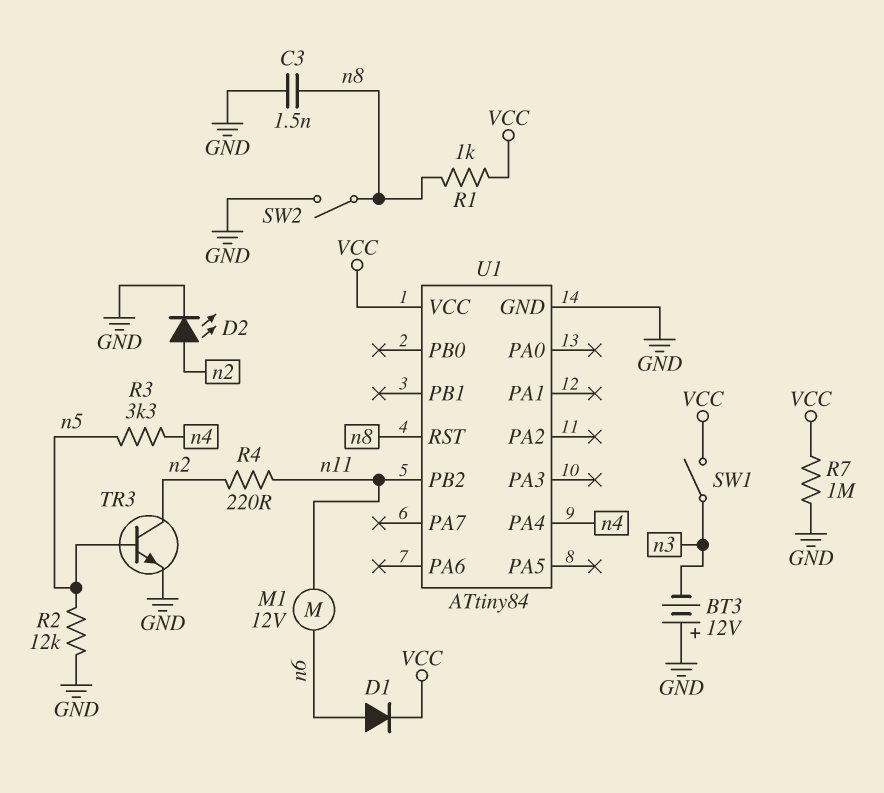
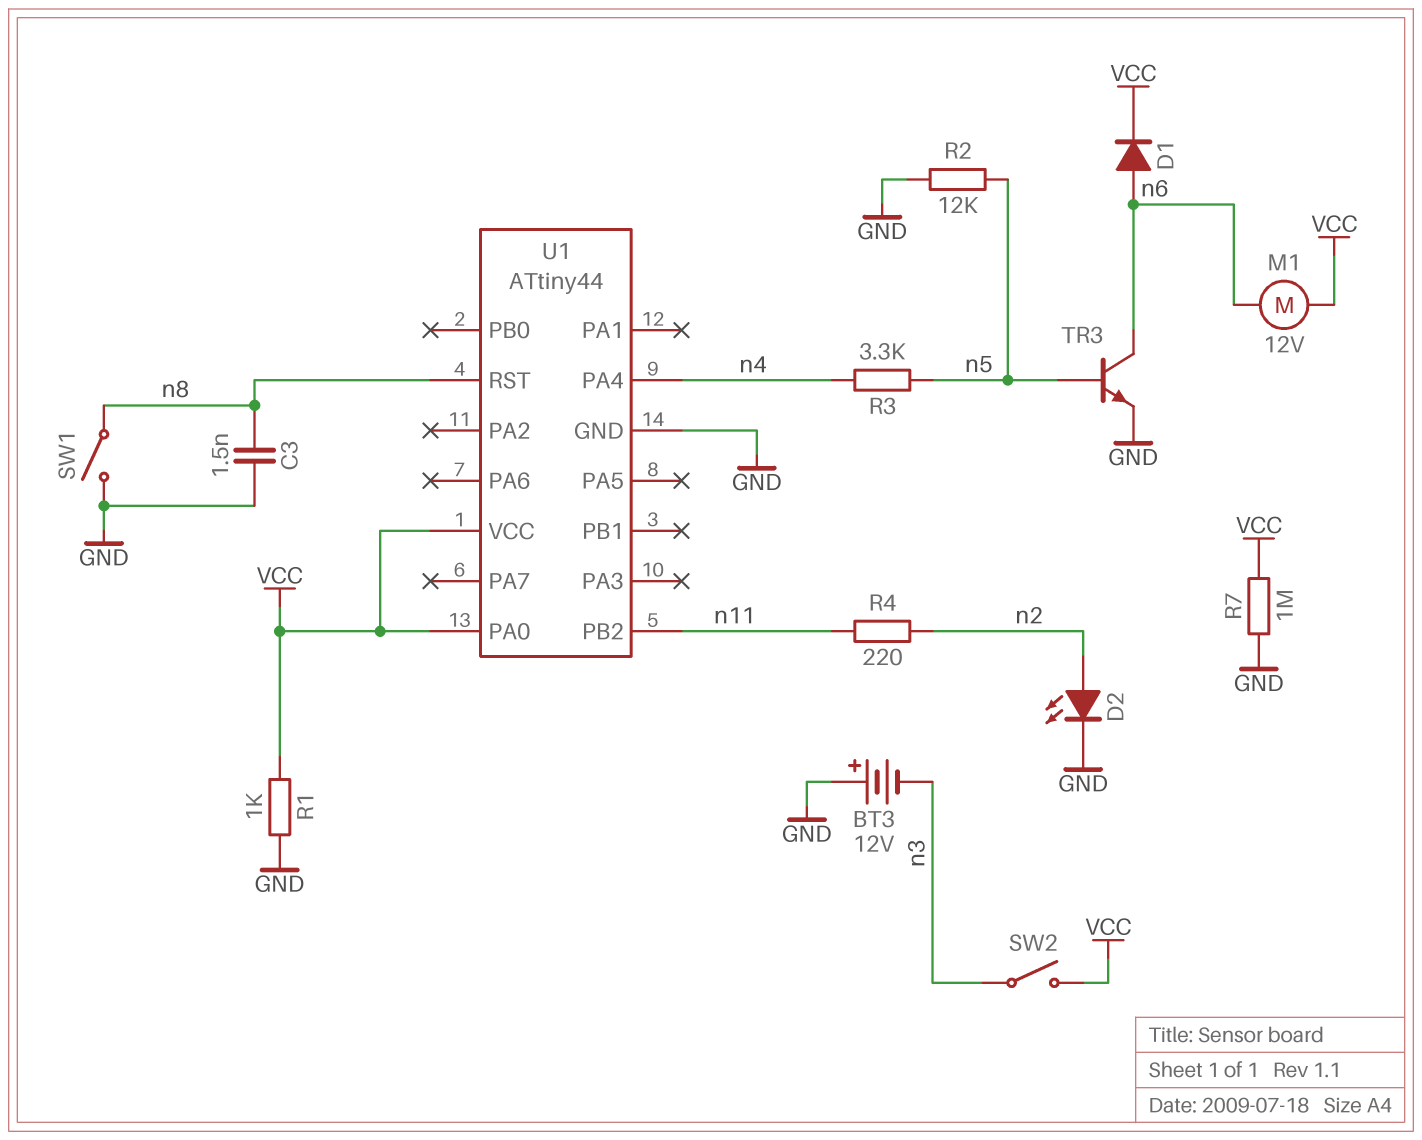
M1: motor 12V (n6, n11) -> motor 12V (VCC, n6)
R1: 1k (VCC, n8) -> 1k (GND, VCC)
SW1: switch (VCC, n3) -> switch (GND, n8)
SW2: switch (GND, n8) -> switch (VCC, n3)
TR3: NPN (B n5, C n2, E GND) -> NPN (B n5, C n6, E GND)
U1: ATtiny84 -> ATtiny44
U1 pin PA0: none -> VCC

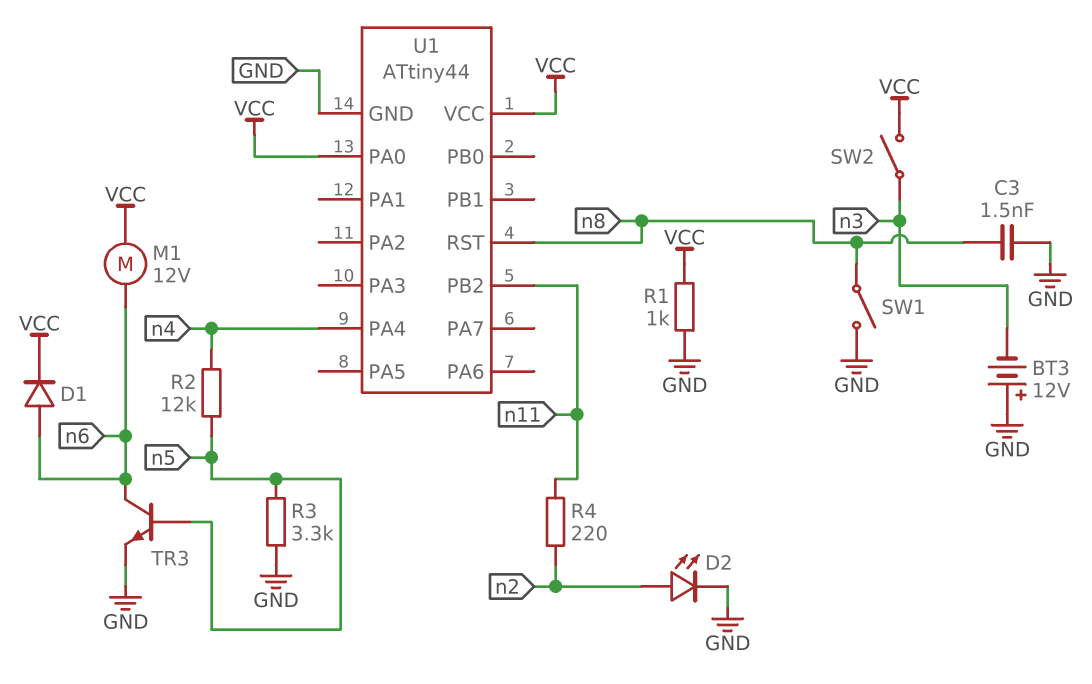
R2: 12k (GND, n5) -> 12k (n4, n5)
R3: 3.3k (n4, n5) -> 3.3k (GND, n5)
R7: 1M (GND, VCC) -> none

